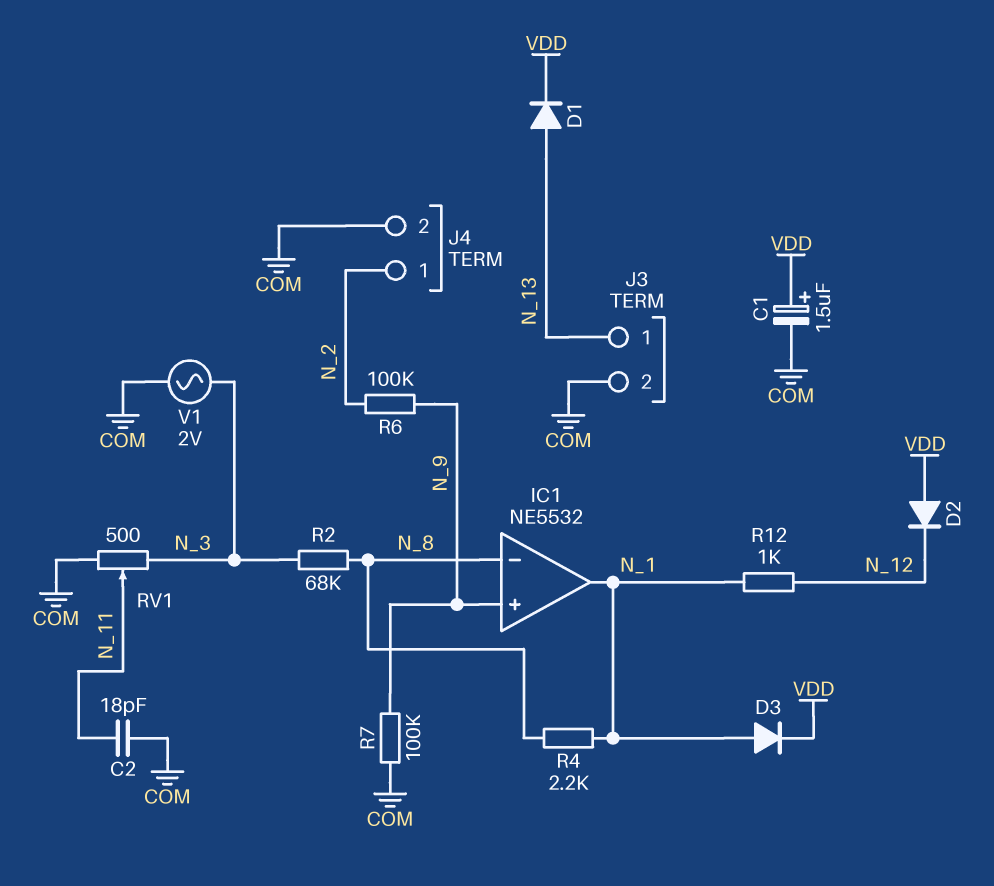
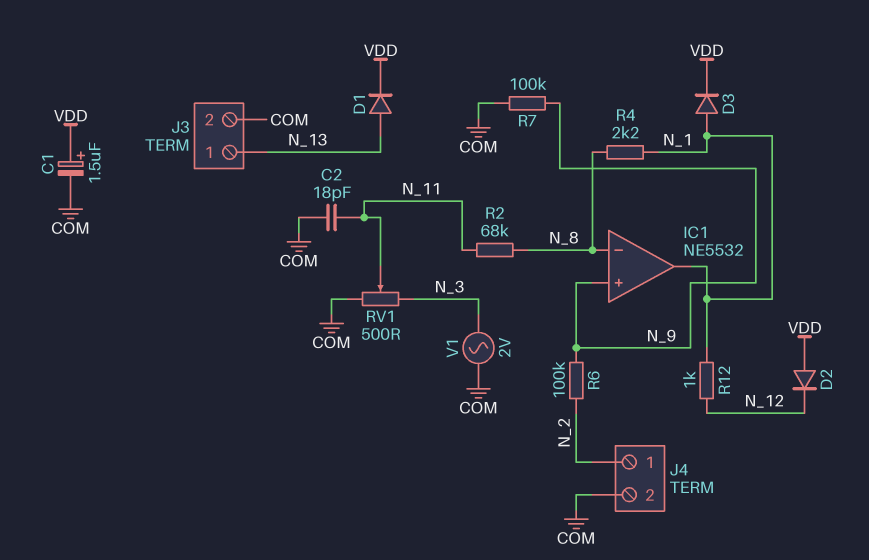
R2: 68k (N_3, N_8) -> 68k (N_8, N_11)

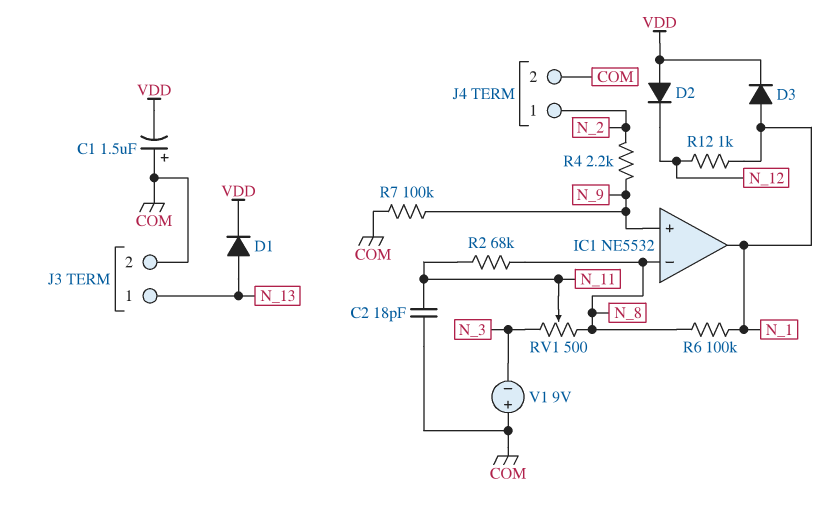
C1: 1.5uF (plus VDD, minus COM) -> 1.5uF (plus COM, minus VDD)
R4: 2.2k (N_1, N_8) -> 2.2k (N_2, N_9)
R6: 100k (N_2, N_9) -> 100k (N_1, N_8)
RV1: 500 (COM, N_3, wiper N_11) -> 500 (N_3, N_8, wiper N_11)
V1: AC 2V (COM, N_3) -> 9V (plus COM, minus N_3)

